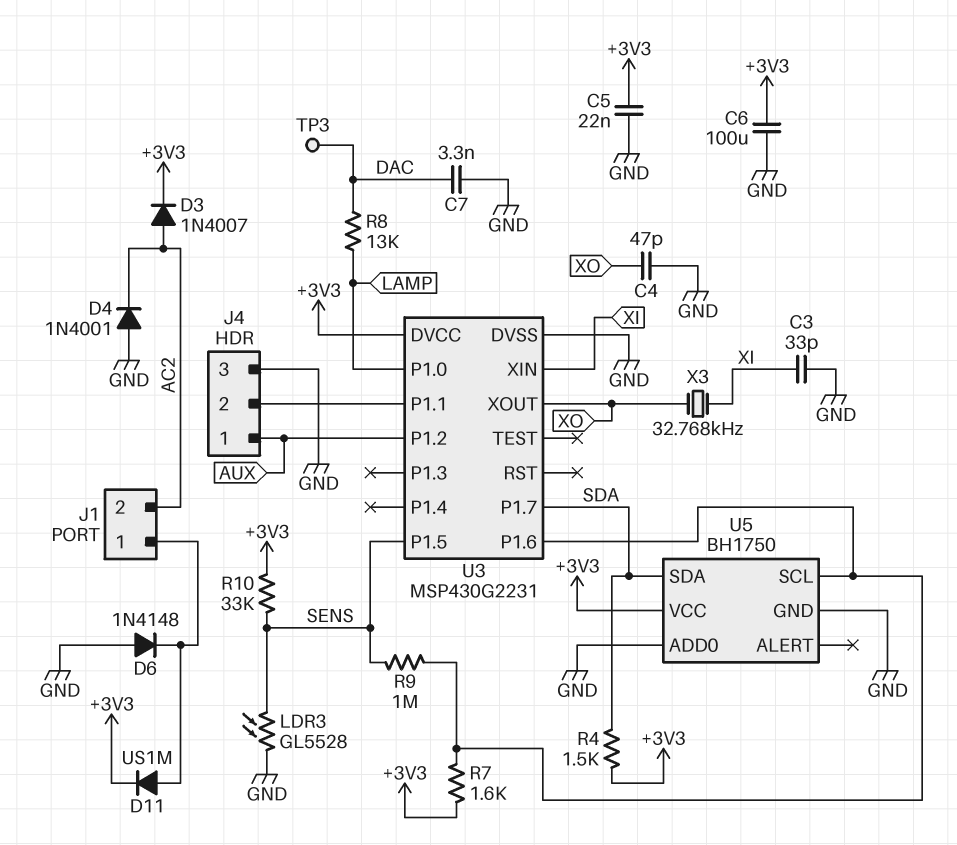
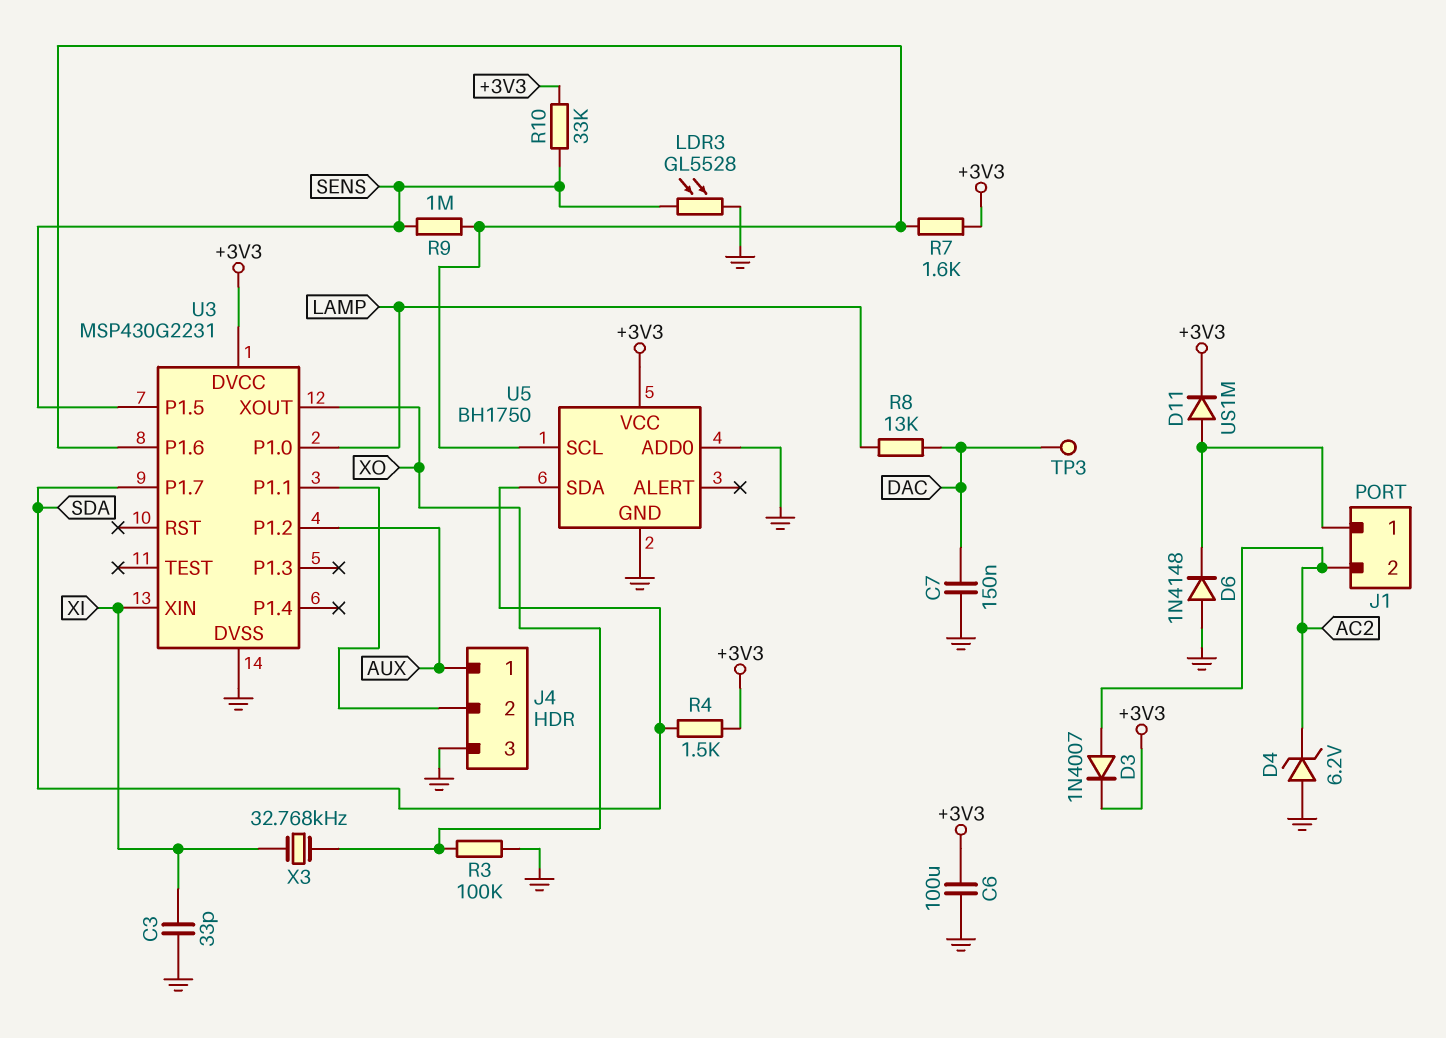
C4: 47pF (GND, XO) -> none
C5: 22nF (+3V3, GND) -> none
C7: 3.3nF (DAC, GND) -> 150nF (DAC, GND)
D4: diode 1N4001 (A GND, K AC2) -> zener 6.2V (A GND, K AC2)
R3: none -> 100k (GND, XO)

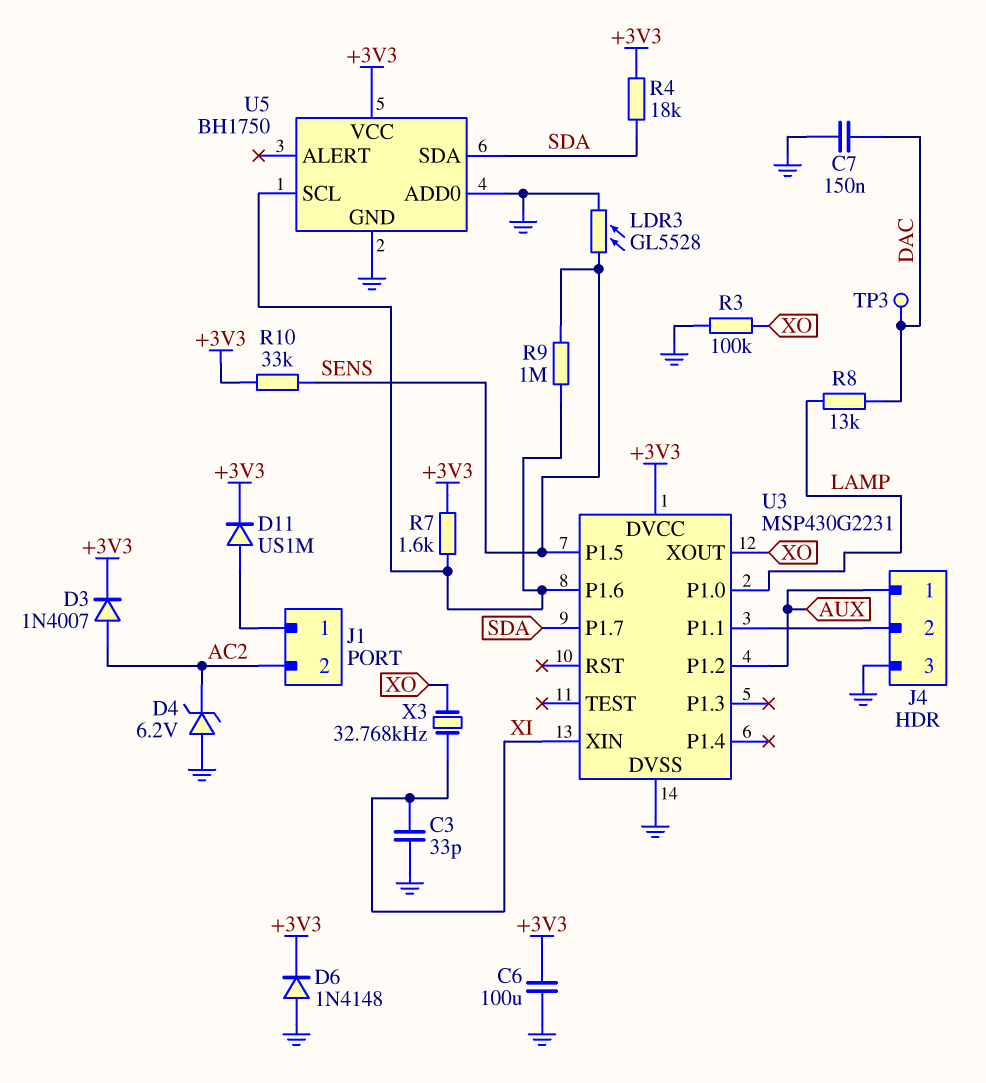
D6: diode 1N4148 (A GND, K J1/1) -> diode 1N4148 (A GND, K +3V3)
R4: 1.5k (+3V3, SDA) -> 18k (+3V3, SDA)

